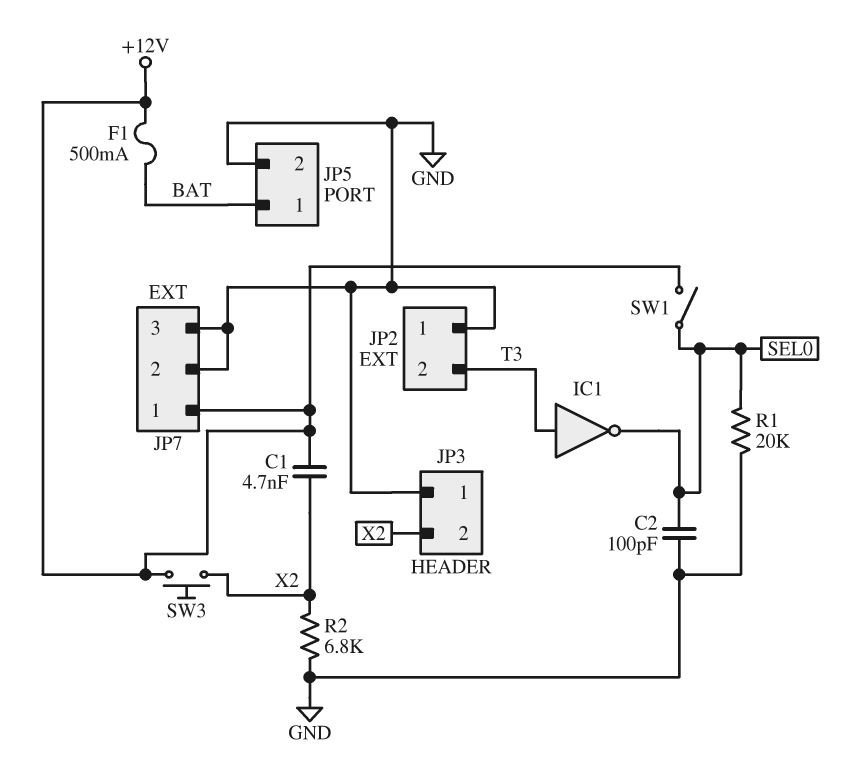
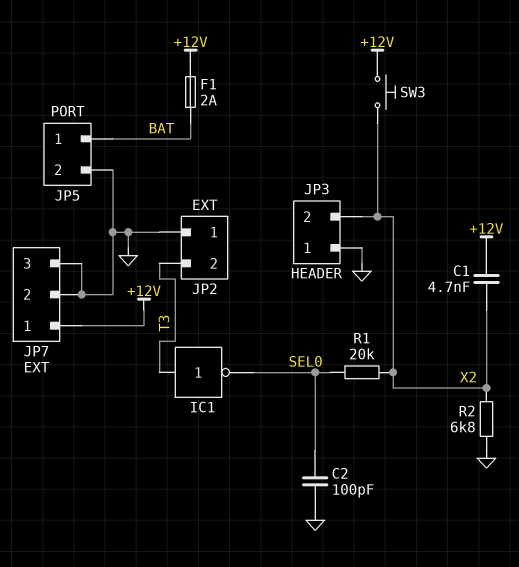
F1: 500mA (+12V, BAT) -> 2A (+12V, BAT)
R1: 20k (GND, SEL0) -> 20k (SEL0, X2)
SW1: switch (+12V, SEL0) -> none

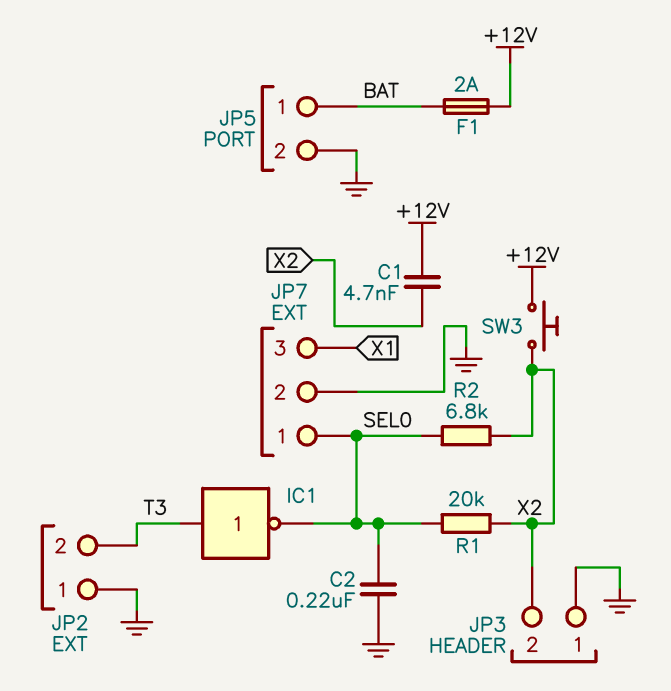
C2: 100pF (GND, SEL0) -> 220nF (GND, SEL0)
JP7 pin 1: +12V -> SEL0
JP7 pin 3: GND -> X1
R2: 6.8k (GND, X2) -> 6.8k (SEL0, X2)

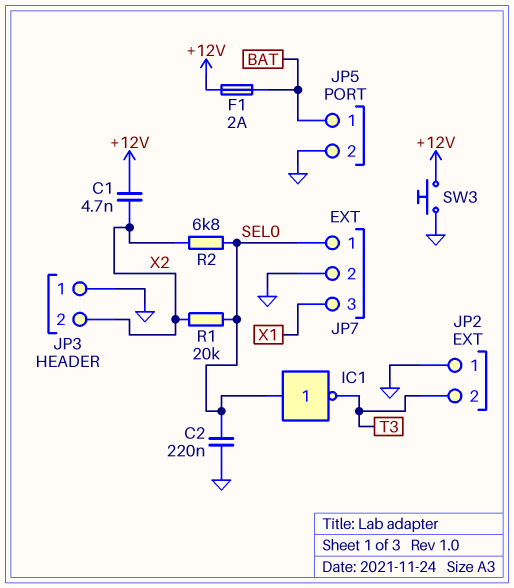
IC1: NOT (in T3, out SEL0) -> NOT (in SEL0, out T3)
SW3: button (+12V, X2) -> button (+12V, GND)

